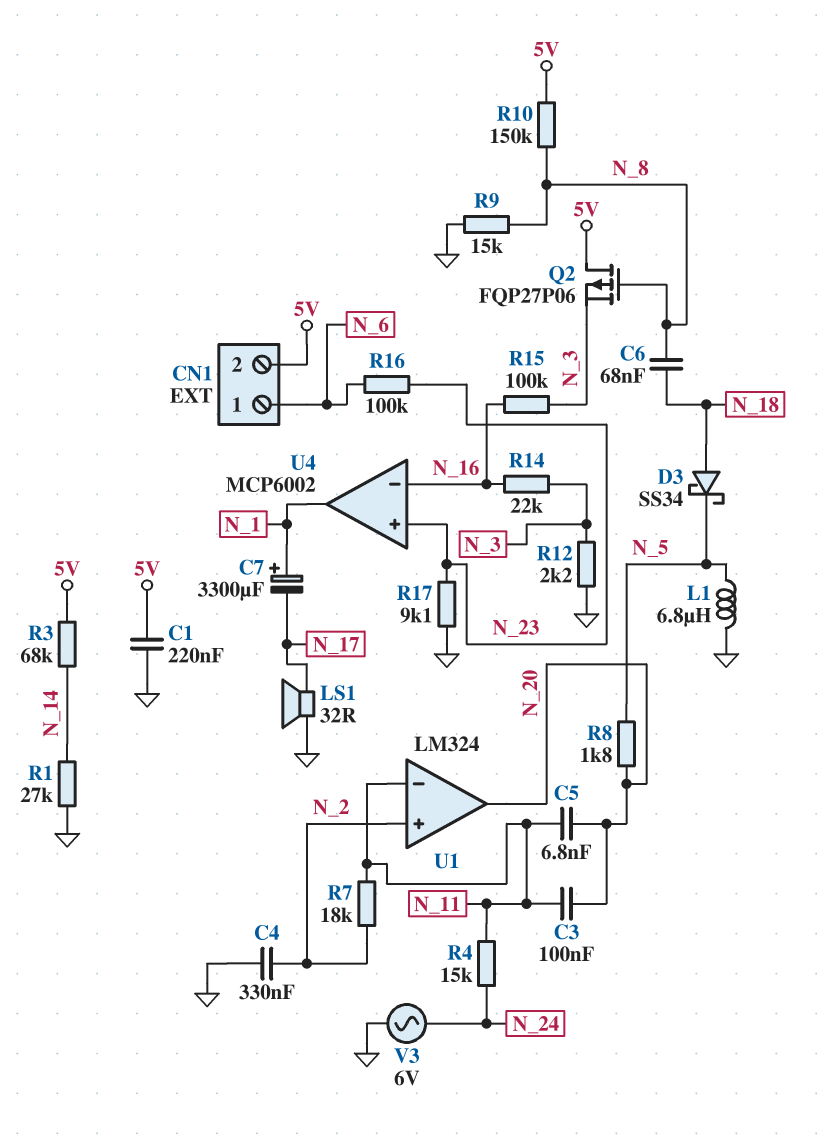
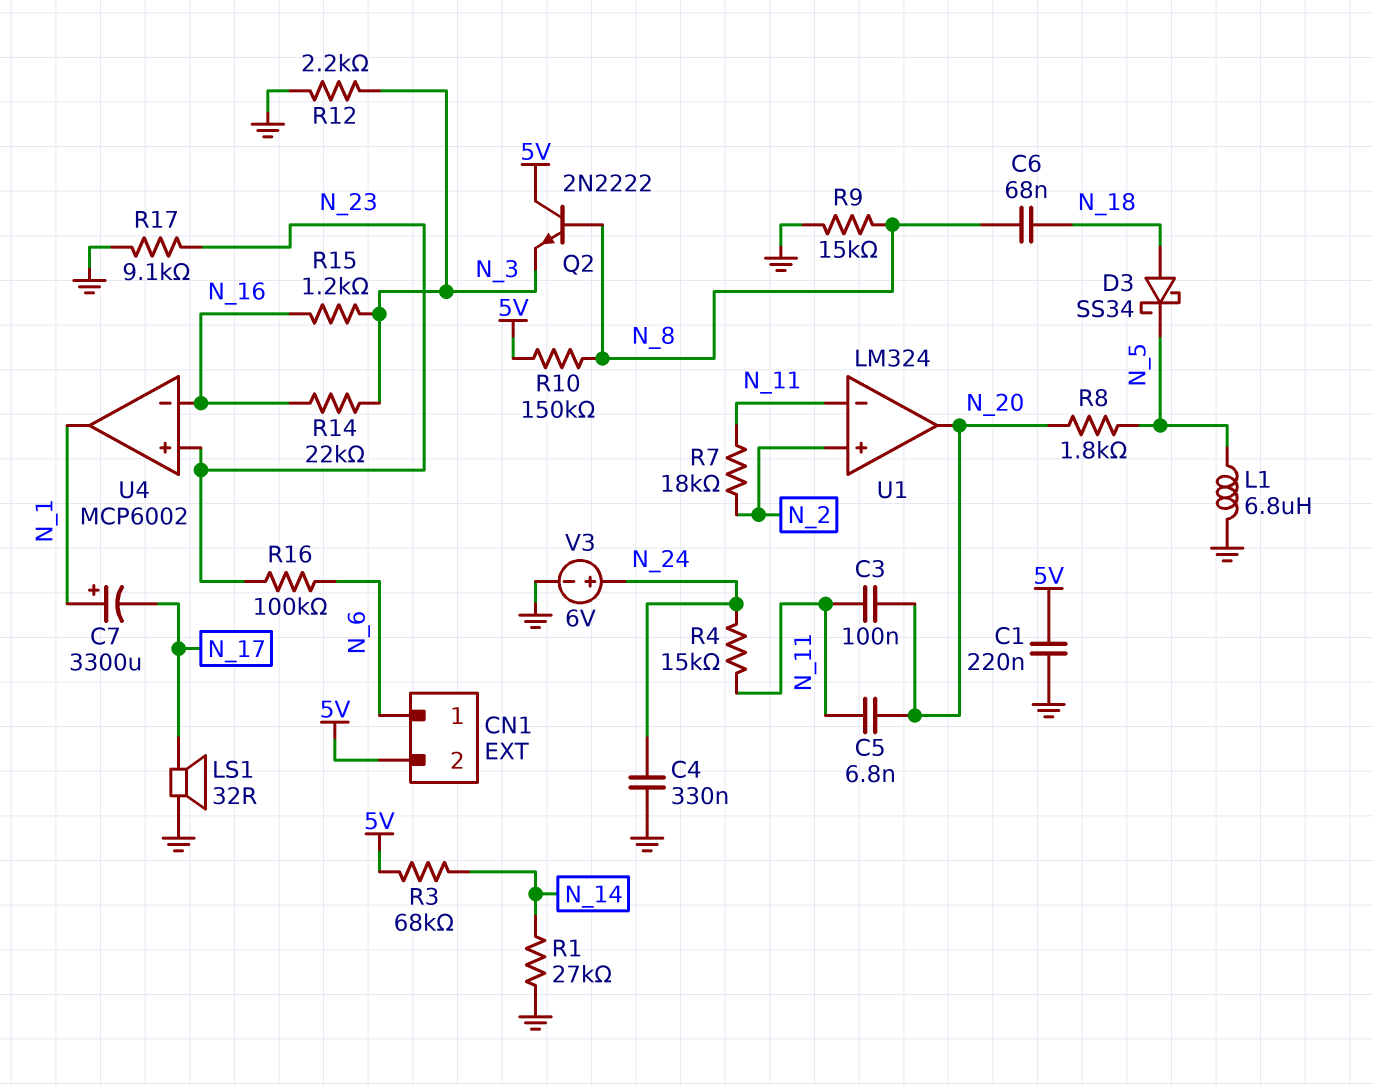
C4: 330nF (GND, N_2) -> 330nF (GND, N_24)
Q2: PMOS FQP27P06 (G N_8, D 5V, S N_3) -> NPN 2N2222 (B N_8, C 5V, E N_3)
R15: 100k (N_3, N_16) -> 1.2k (N_3, N_16)
V3: AC 6V (GND, N_24) -> 6V (plus N_24, minus GND)

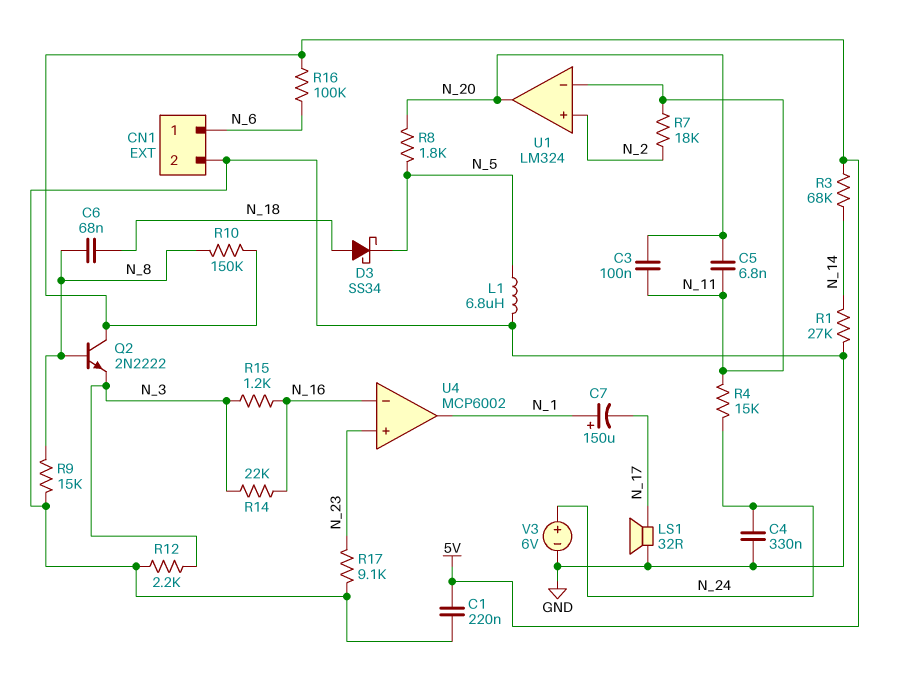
C7: 3300uF (plus N_1, minus N_17) -> 150uF (plus N_1, minus N_17)
CN1 pin 2: 5V -> GND
R16: 100k (N_6, N_23) -> 100k (5V, N_6)

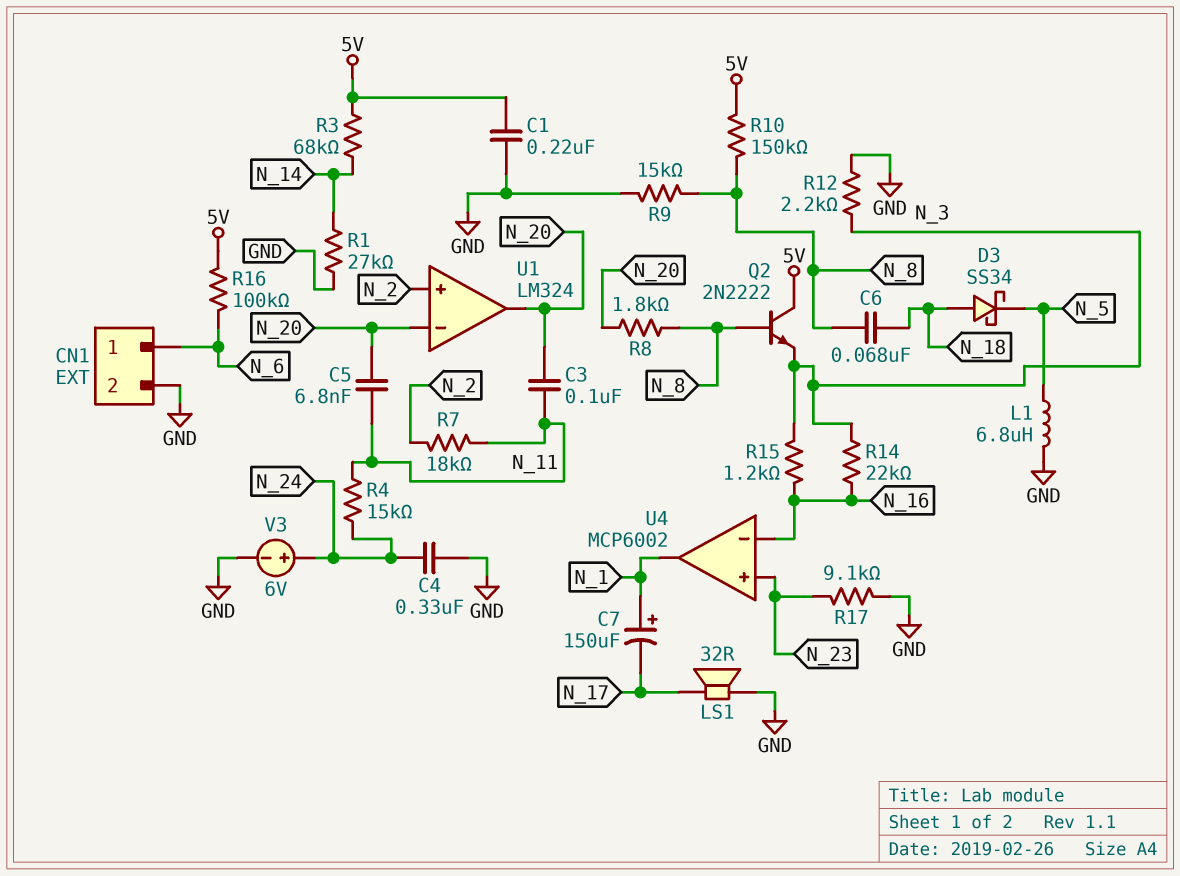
R8: 1.8k (N_5, N_20) -> 1.8k (N_8, N_20)
U1 pin in-: N_11 -> N_20

